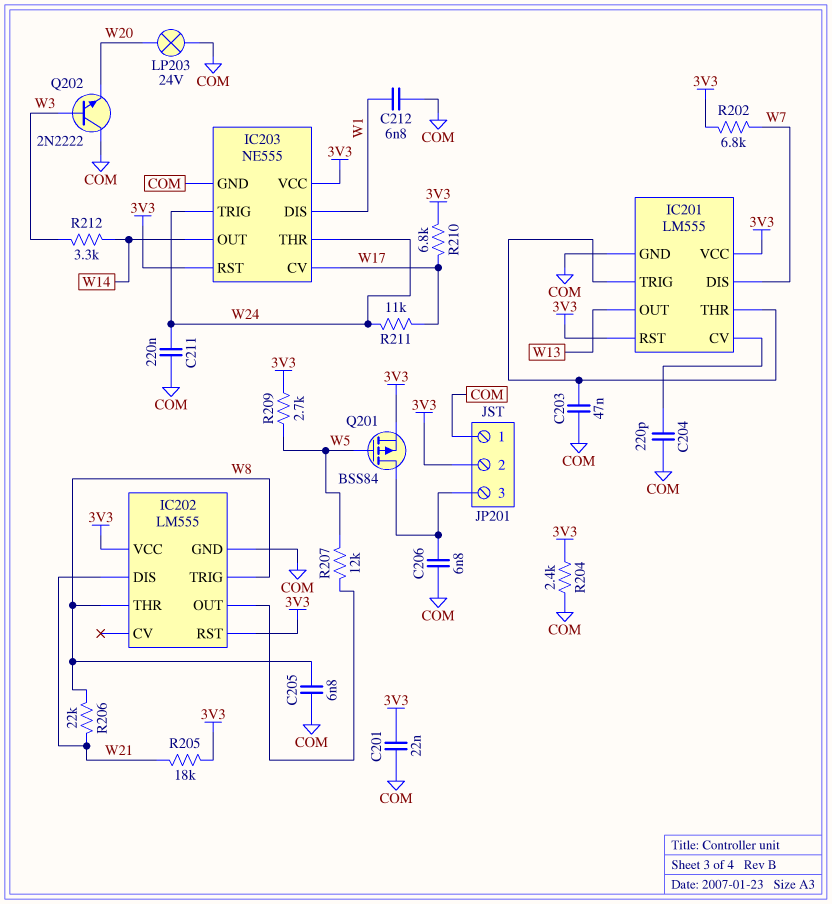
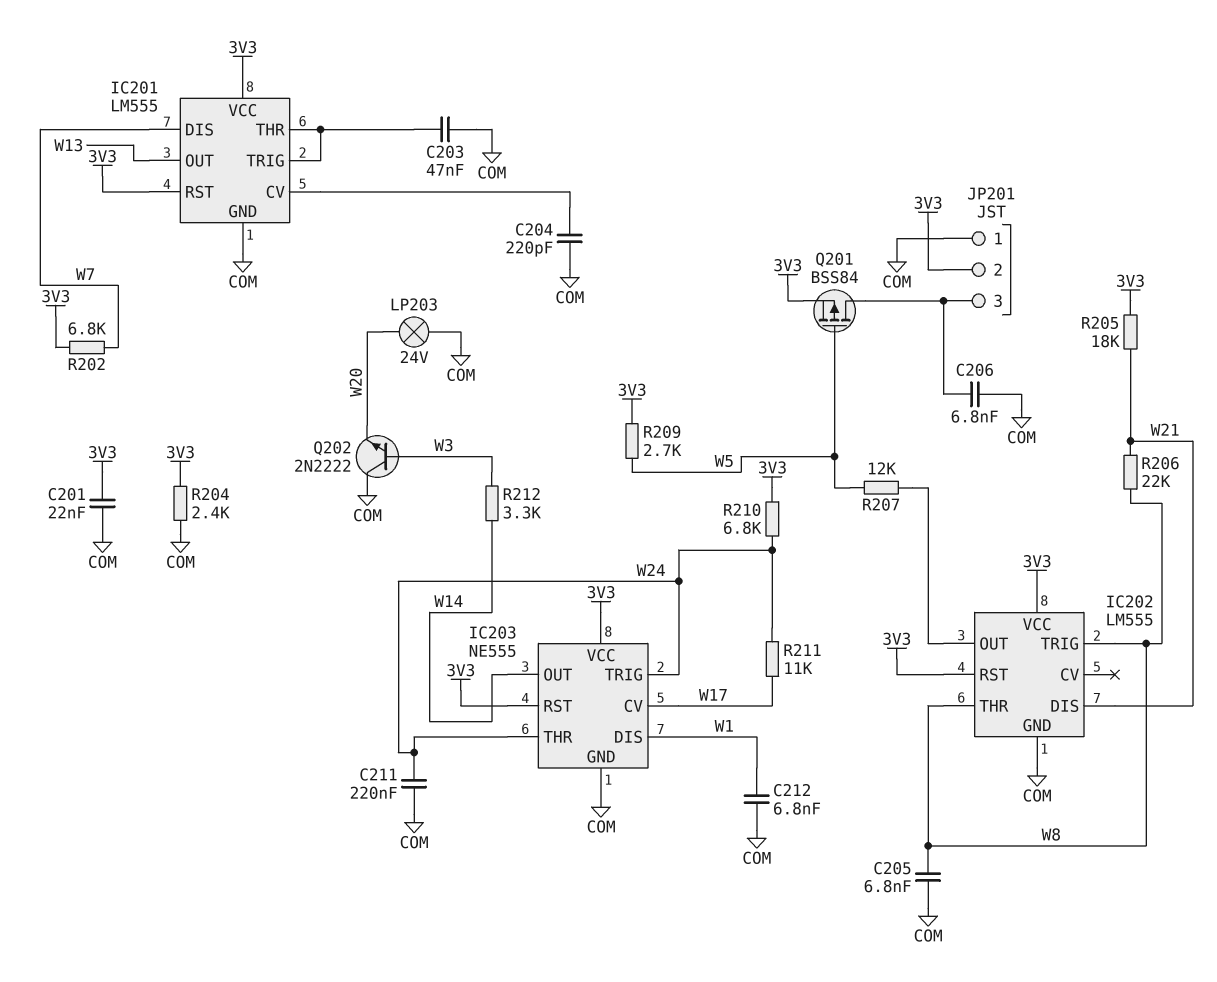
R210: 6.8k (3V3, W17) -> 6.8k (3V3, W24)

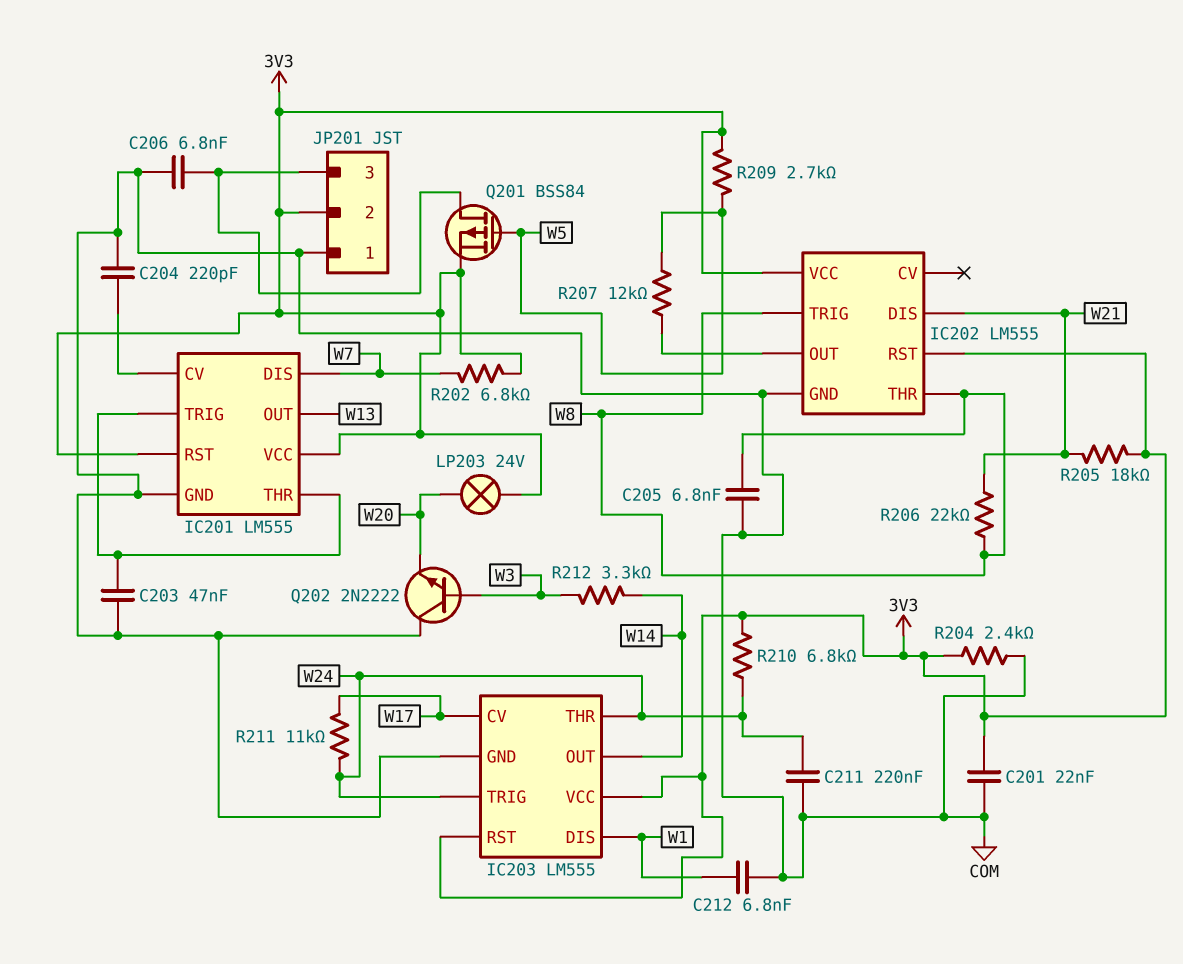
IC203: NE555 -> LM555
LP203: lamp 24V (COM, W20) -> lamp 24V (3V3, W20)

